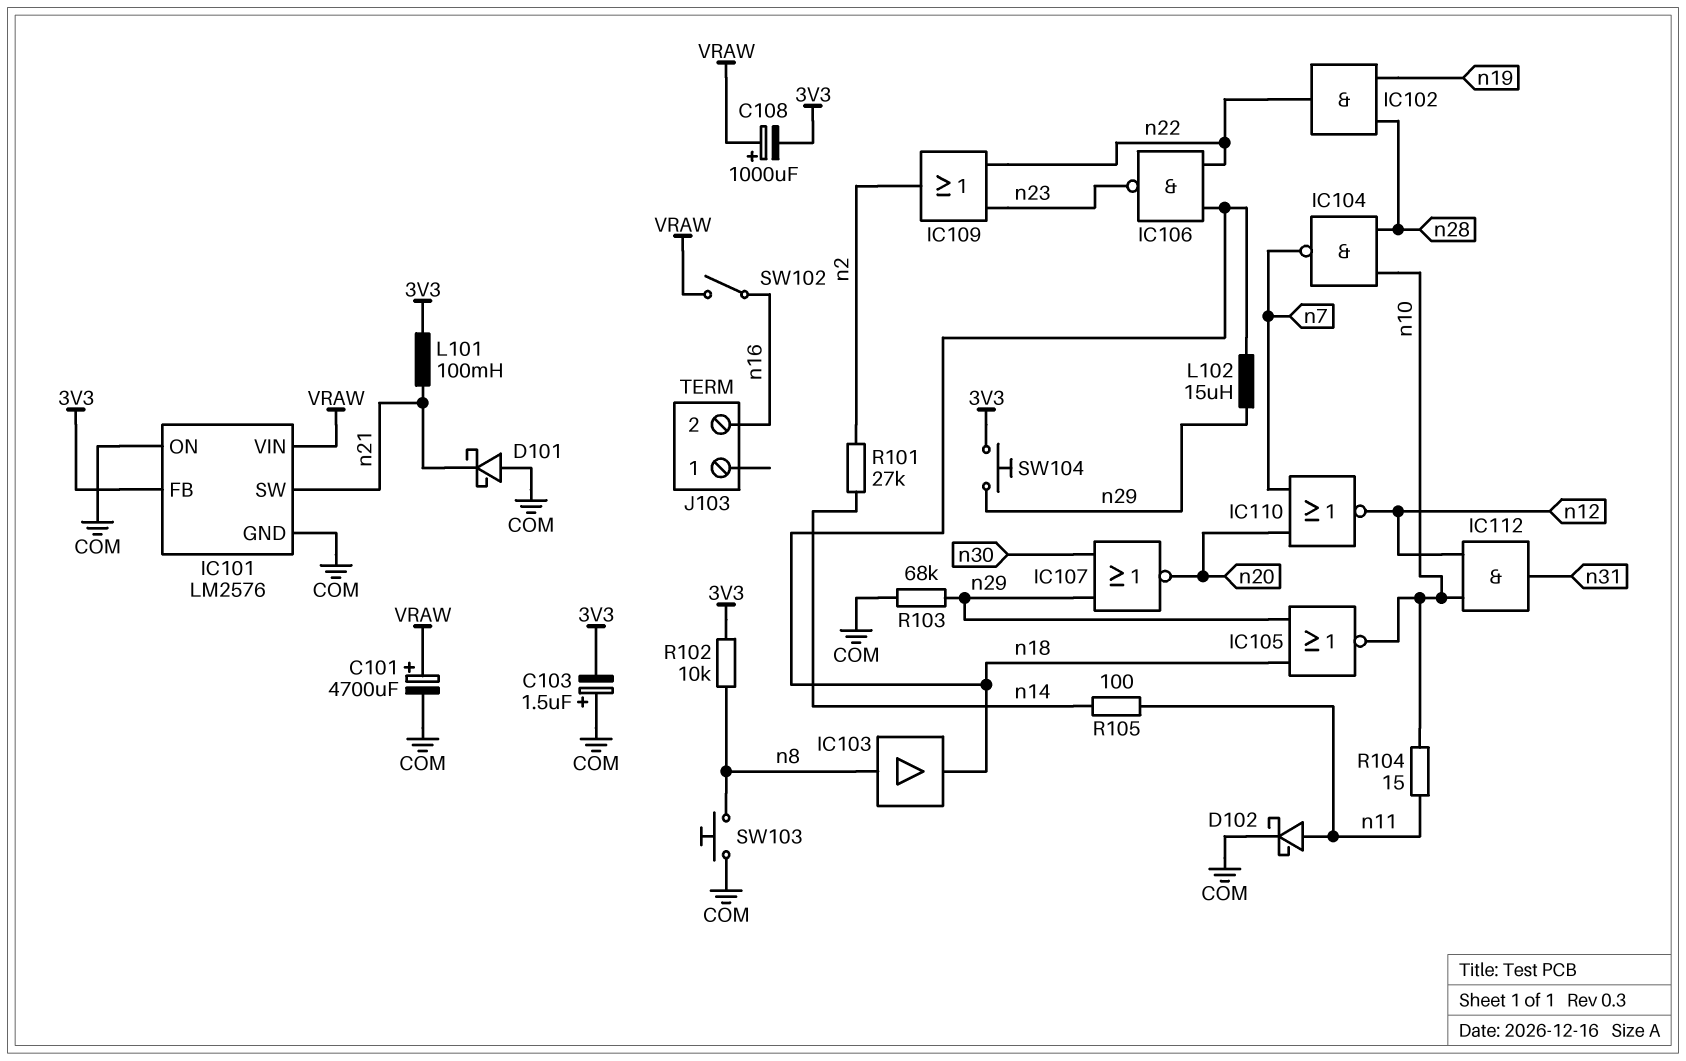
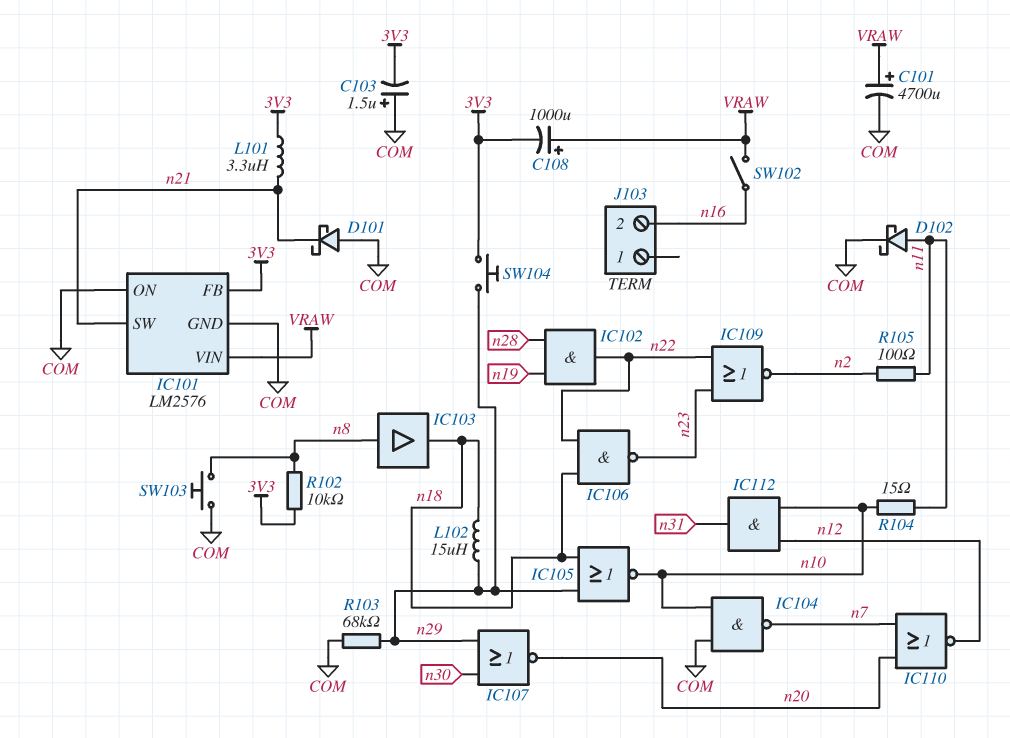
IC104: NAND (in n10, in n28, out n7) -> NAND (in COM, in n10, out n7)
IC109: OR (in n22, in n23, out n2) -> NOR (in n22, in n23, out n2)
L101: 100mH (3V3, n21) -> 3.3uH (3V3, n21)
R101: 27k (n2, n14) -> none
R105: 100 (n11, n14) -> 100 (n2, n11)

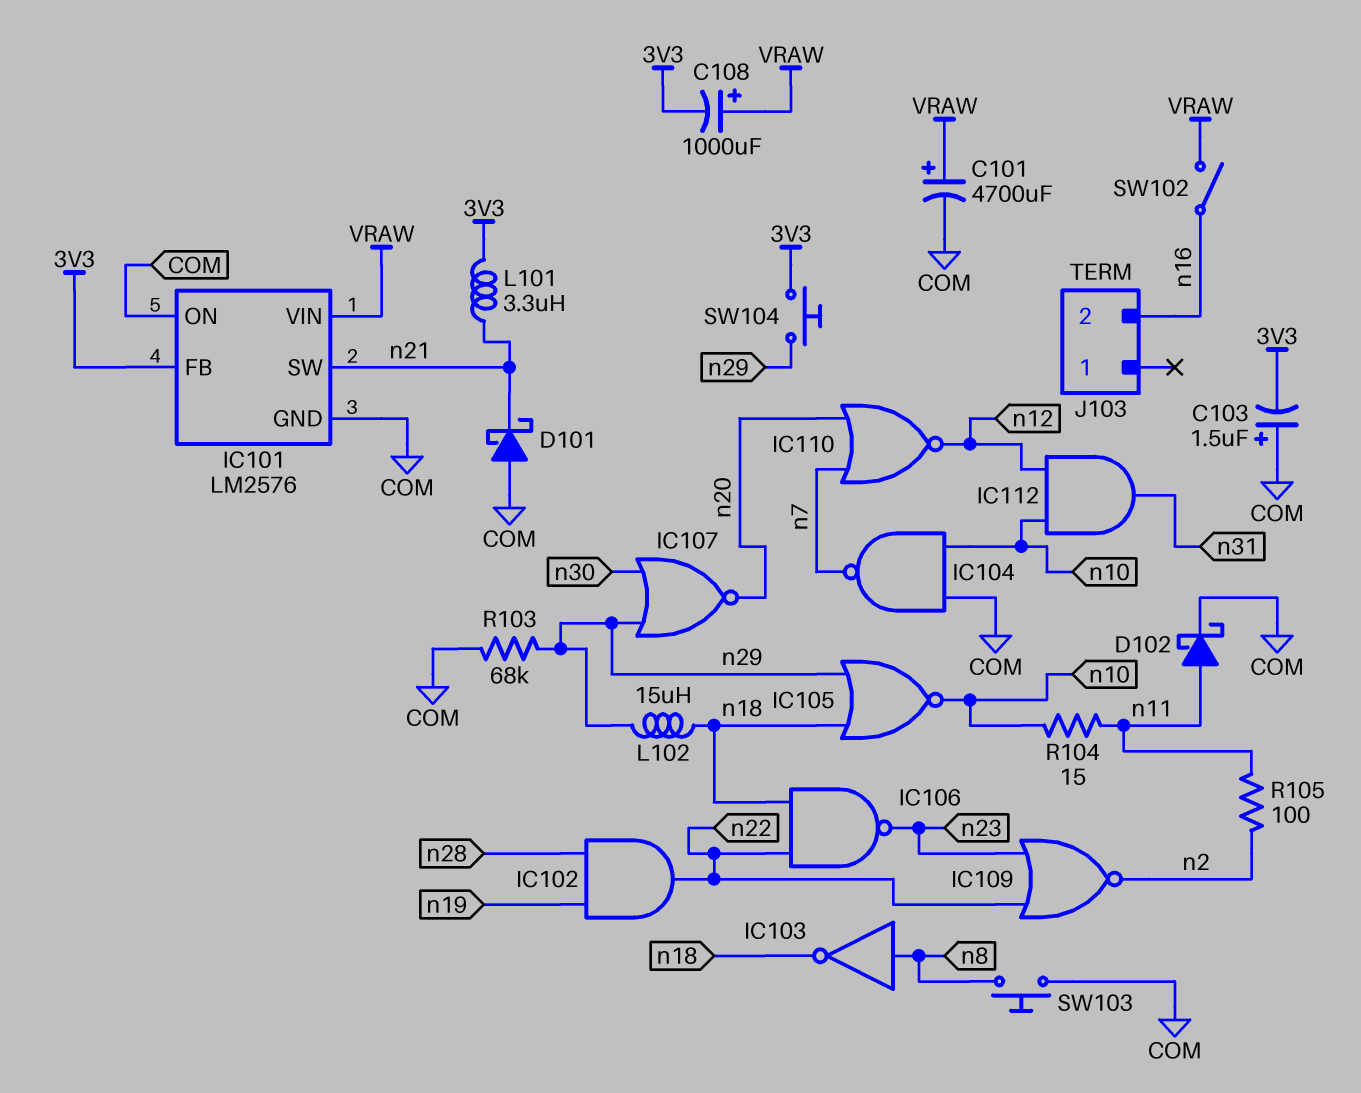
IC103: buffer (in n8, out n18) -> NOT (in n8, out n18)
R102: 10k (3V3, n8) -> none

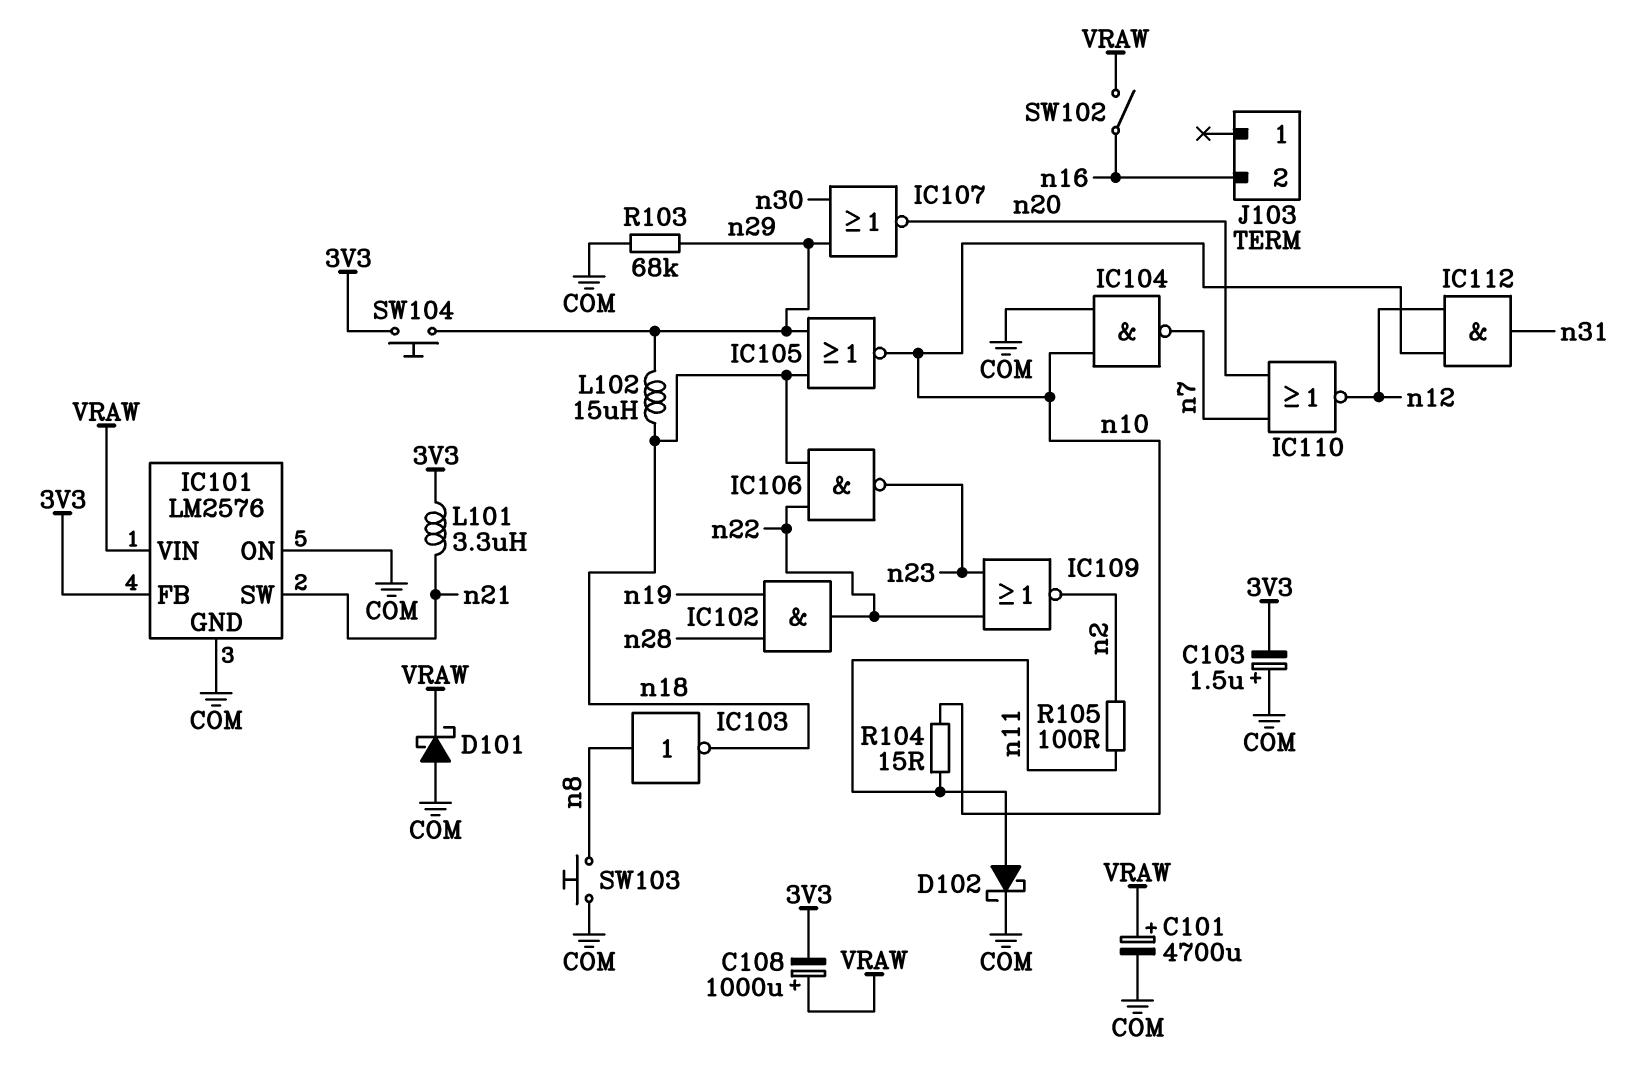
D101: schottky (A COM, K n21) -> schottky (A COM, K VRAW)

